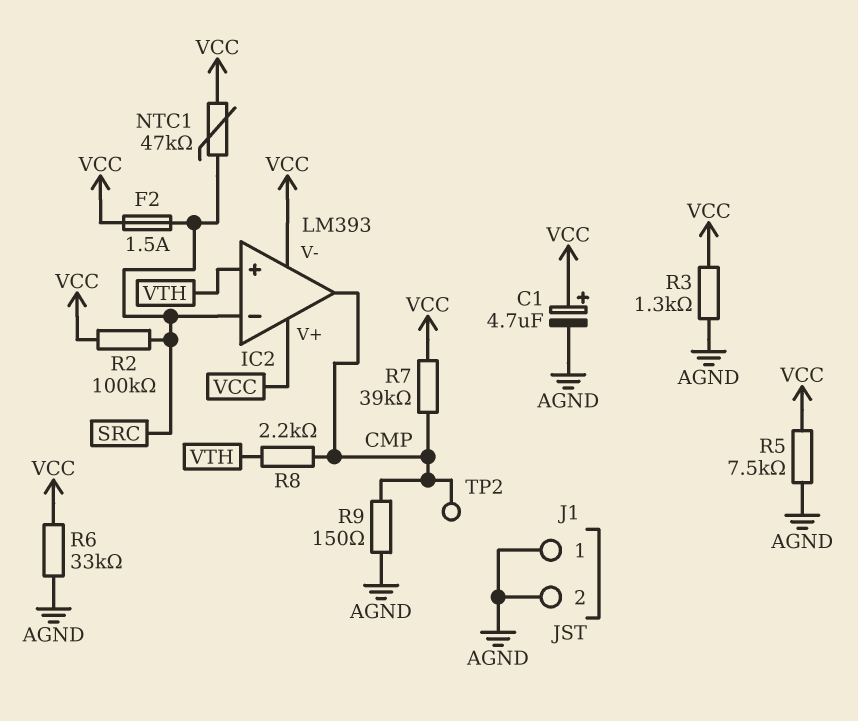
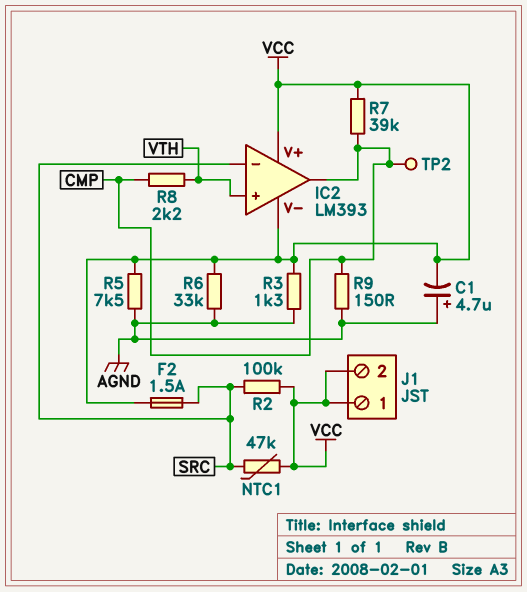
C1: 4.7uF (plus VCC, minus AGND) -> 4.7uF (plus AGND, minus VCC)
J1 pin 1: AGND -> VCC
J1 pin 2: AGND -> VCC

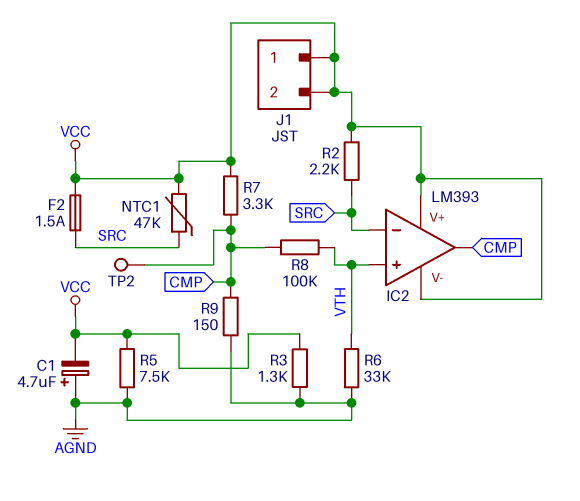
R2: 100k (SRC, VCC) -> 2.2k (SRC, VCC)
R6: 33k (AGND, VCC) -> 33k (AGND, VTH)
R7: 39k (CMP, VCC) -> 3.3k (CMP, VCC)
R8: 2.2k (CMP, VTH) -> 100k (CMP, VTH)

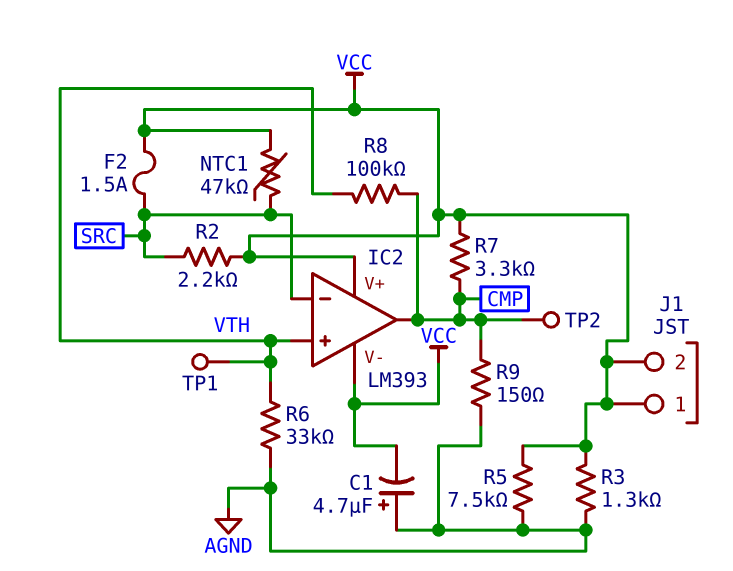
TP1: none -> test point (VTH)

